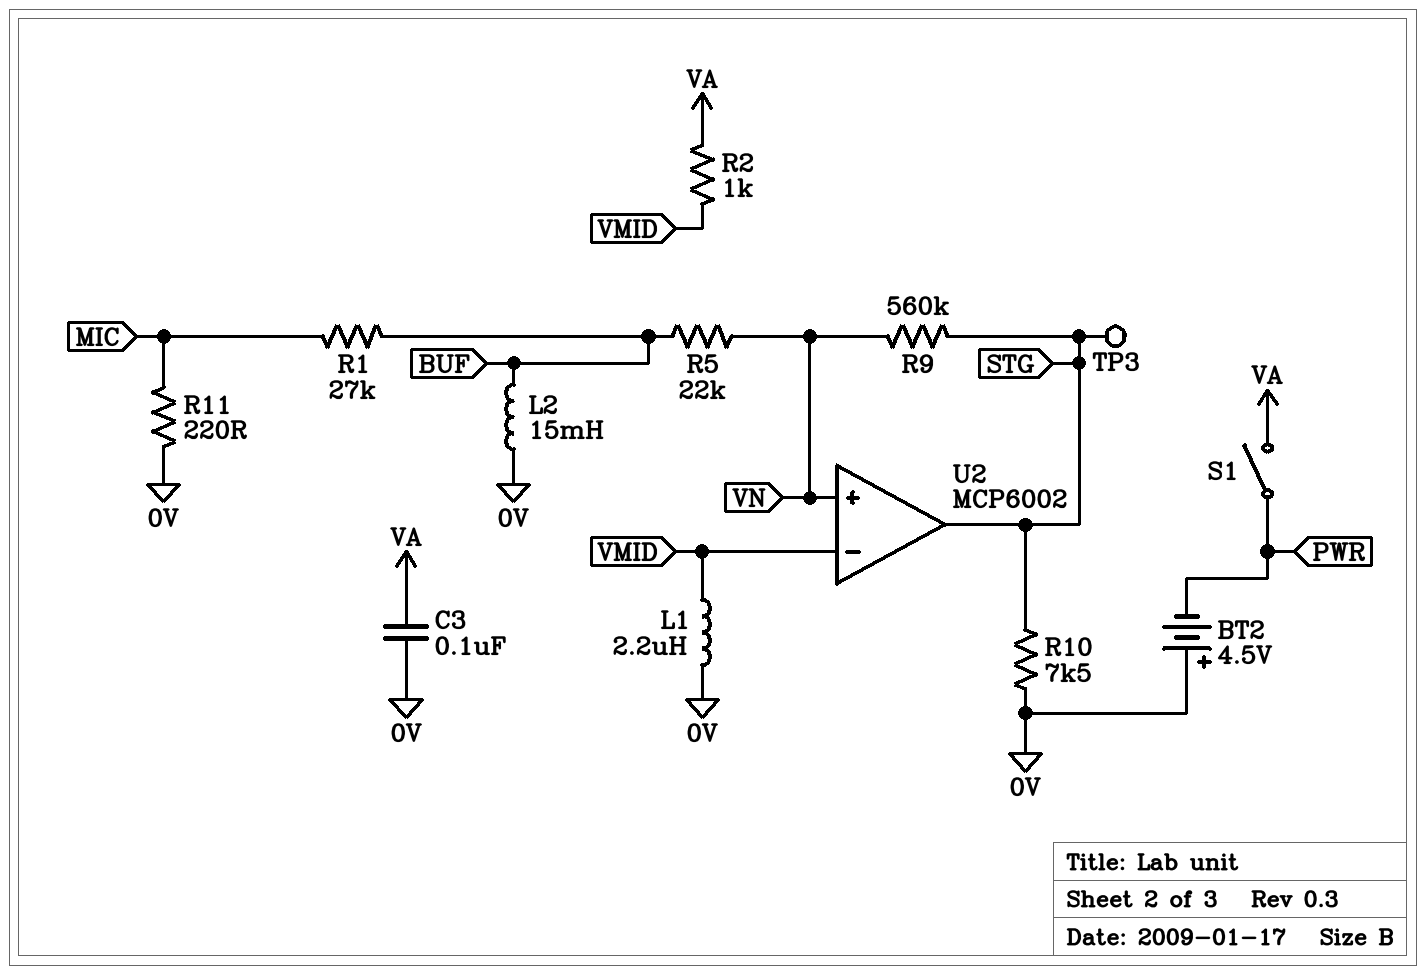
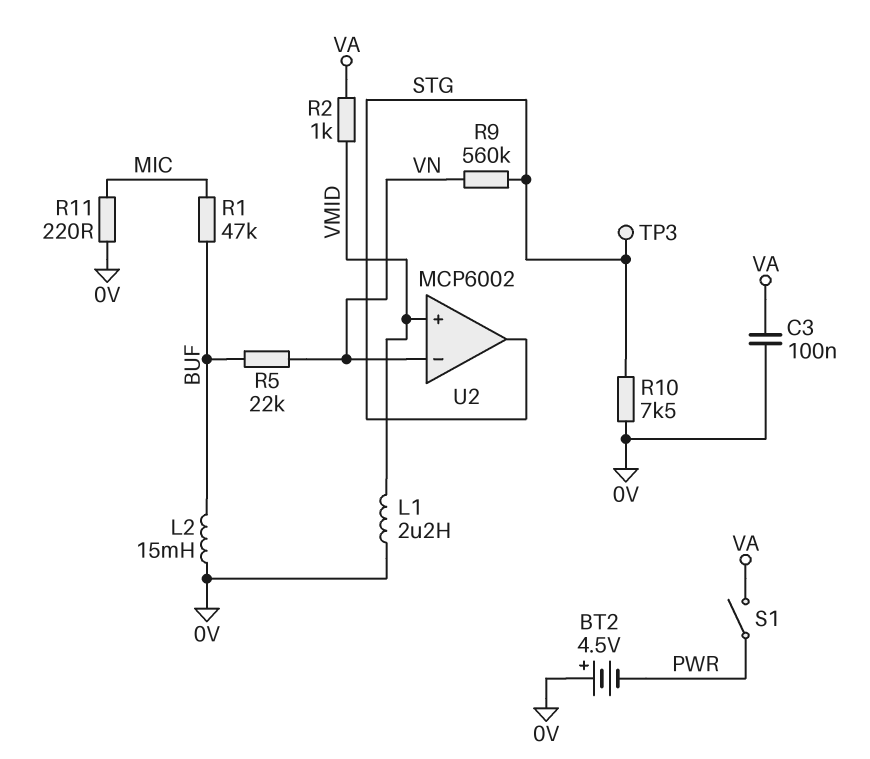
R1: 27k (BUF, MIC) -> 47k (BUF, MIC)
U2 pin in+: VN -> VMID
U2 pin in-: VMID -> VN

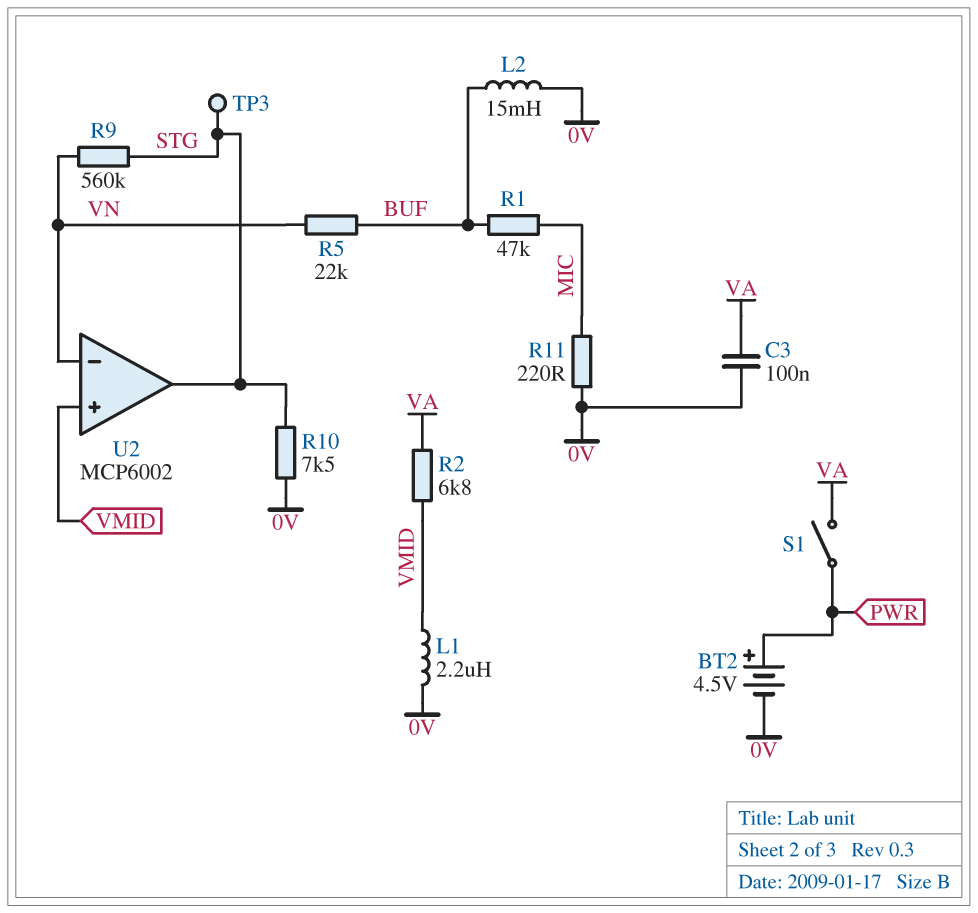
BT2: 4.5V (plus 0V, minus PWR) -> 4.5V (plus PWR, minus 0V)
R2: 1k (VA, VMID) -> 6.8k (VA, VMID)

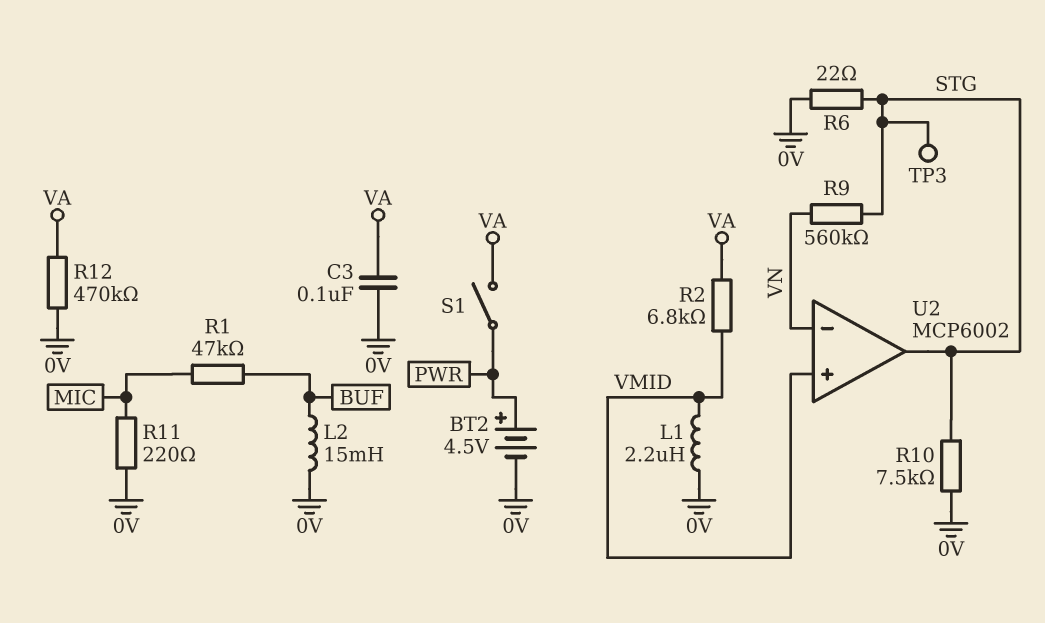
R5: 22k (BUF, VN) -> none
R6: none -> 22 (0V, STG)
R12: none -> 470k (0V, VA)

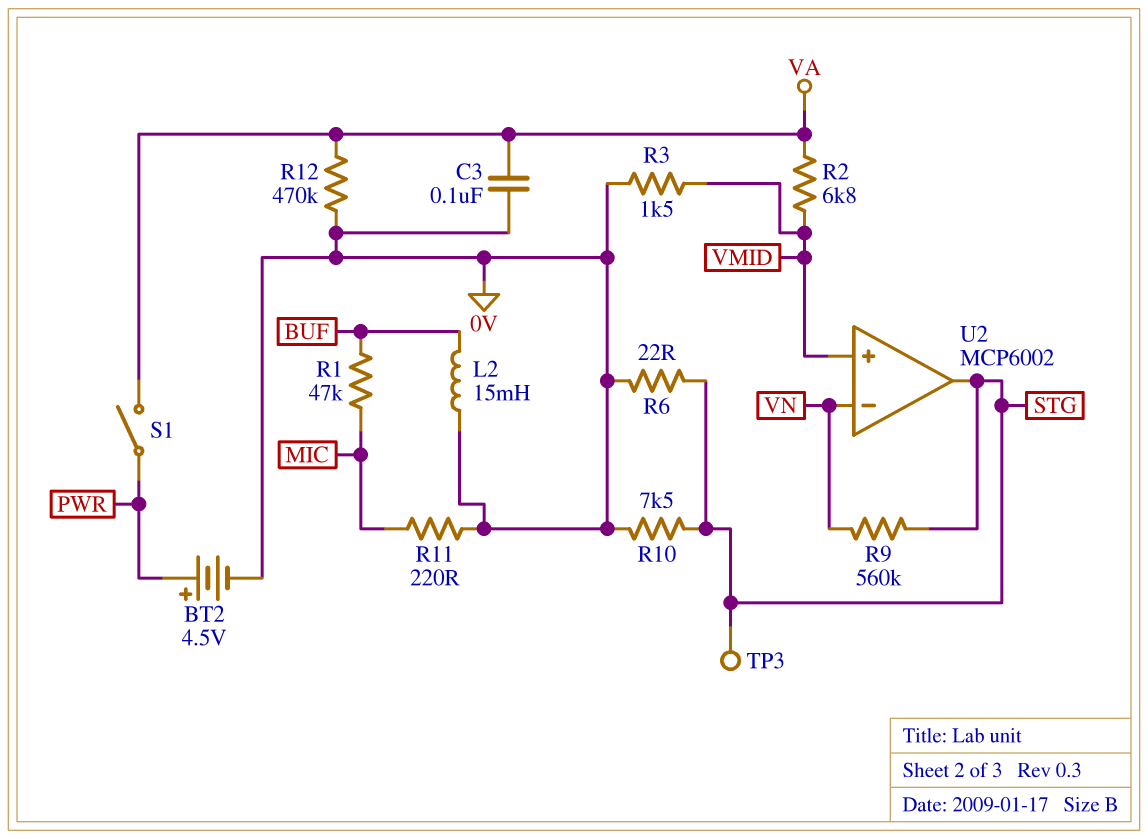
L1: 2.2uH (0V, VMID) -> none
R3: none -> 1.5k (0V, VMID)

